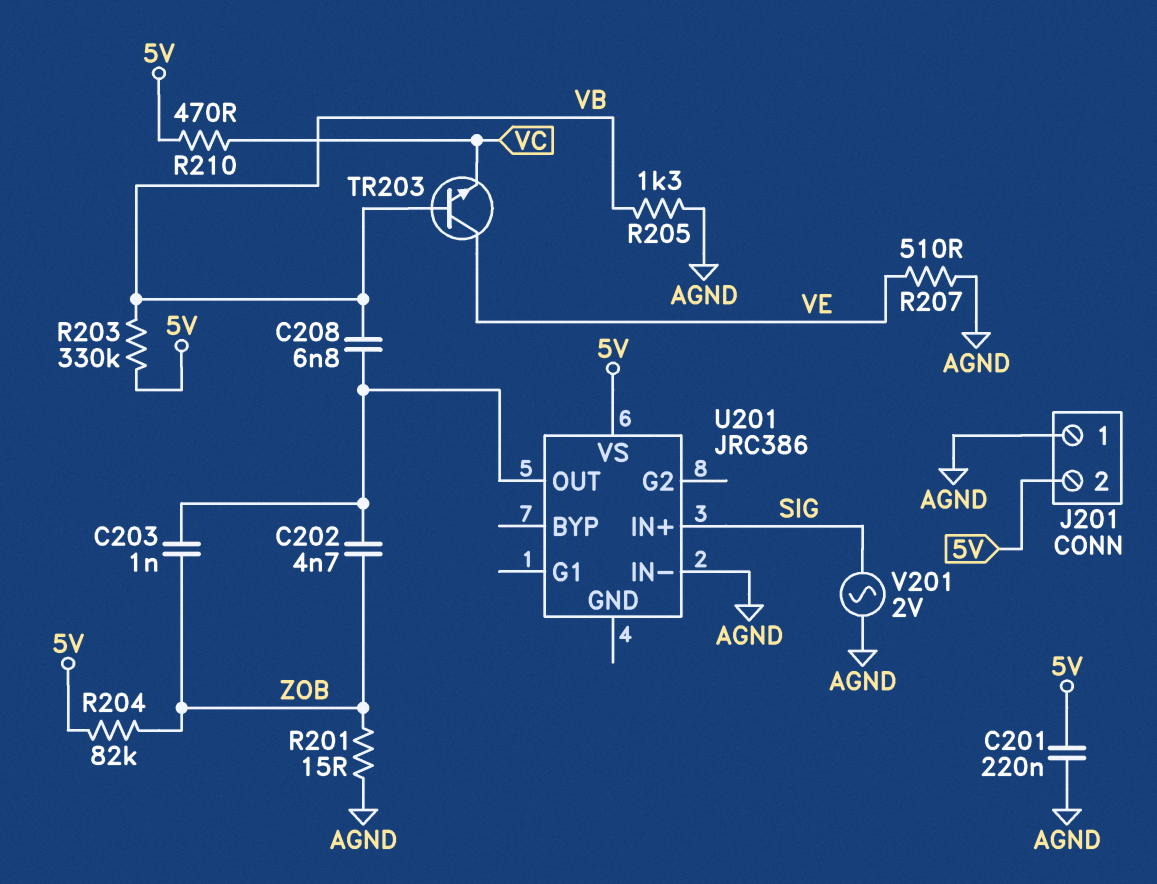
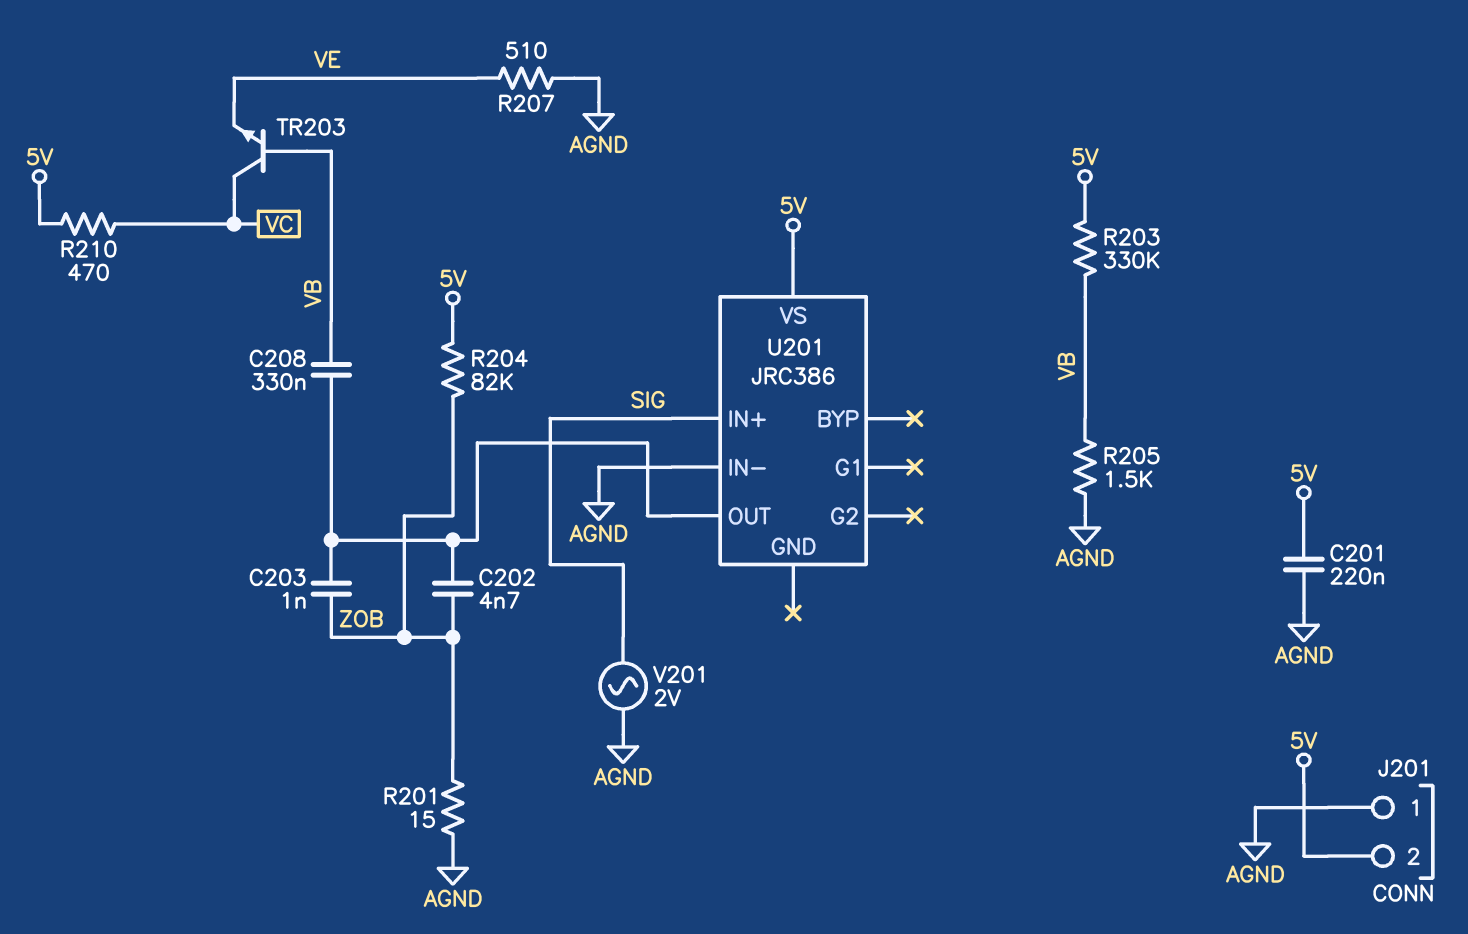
C208: 6.8nF (U201/OUT, VB) -> 330nF (U201/OUT, VB)
R205: 1.3k (AGND, VB) -> 1.5k (AGND, VB)
TR203: NPN (B VB, C VE, E VC) -> NPN (B VB, C VC, E VE)

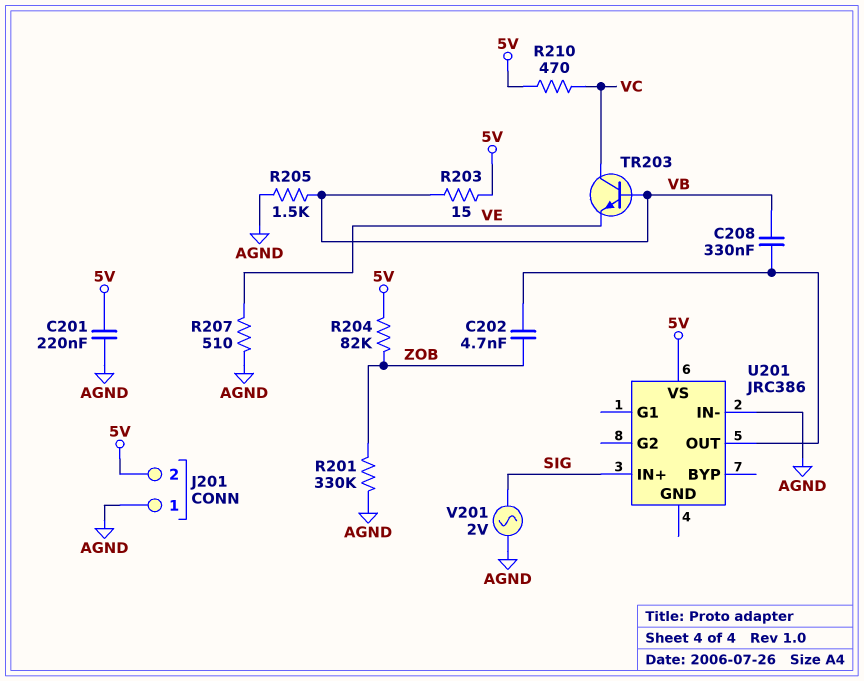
C203: 1nF (U201/OUT, ZOB) -> none
R201: 15 (AGND, ZOB) -> 330k (AGND, ZOB)
R203: 330k (5V, VB) -> 15 (5V, VB)

